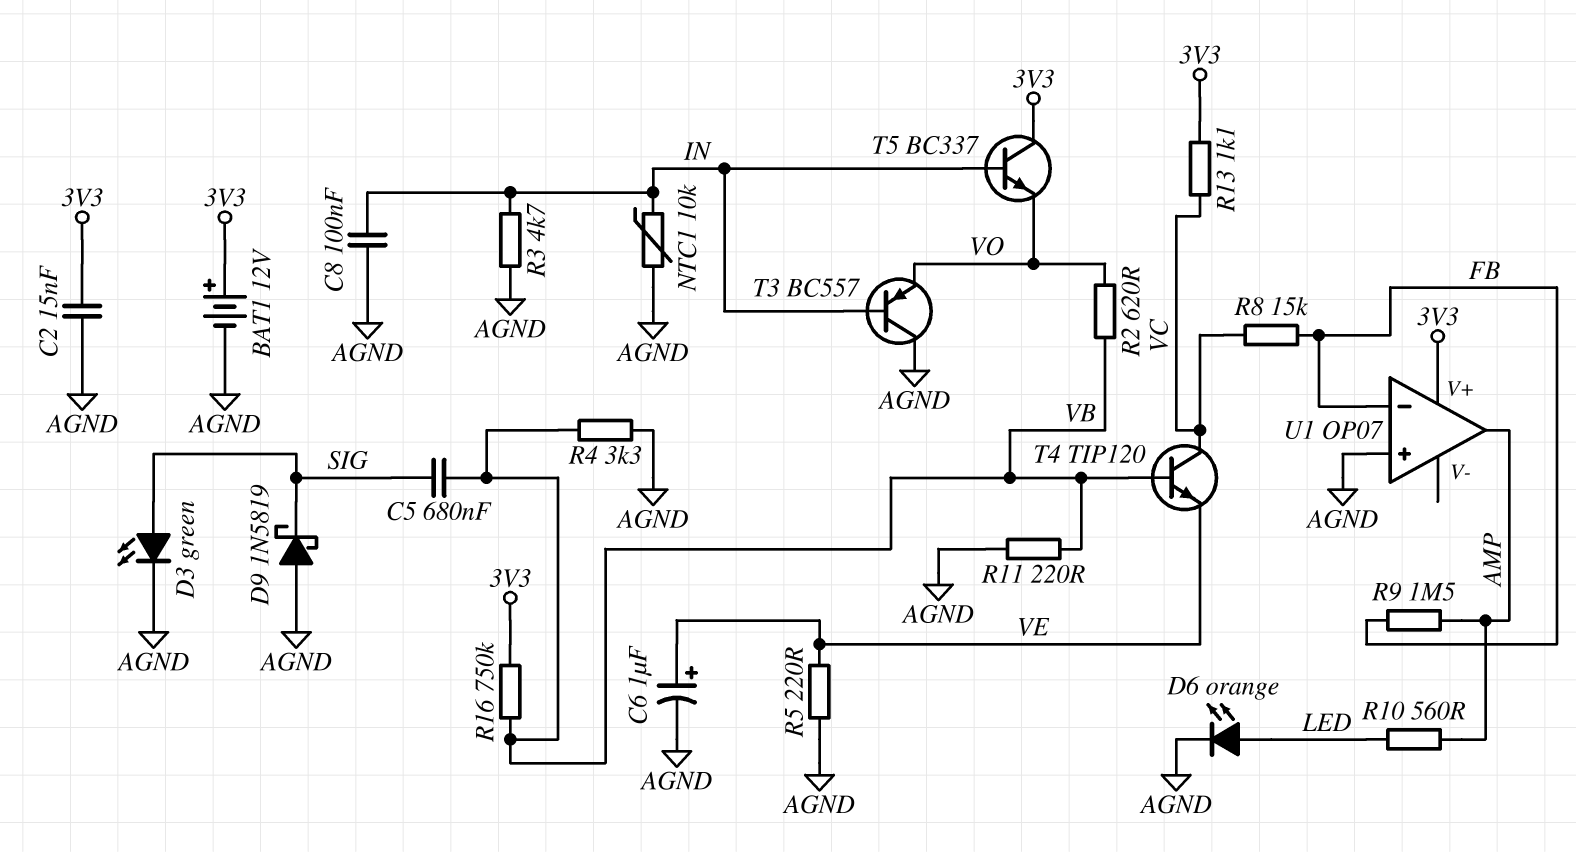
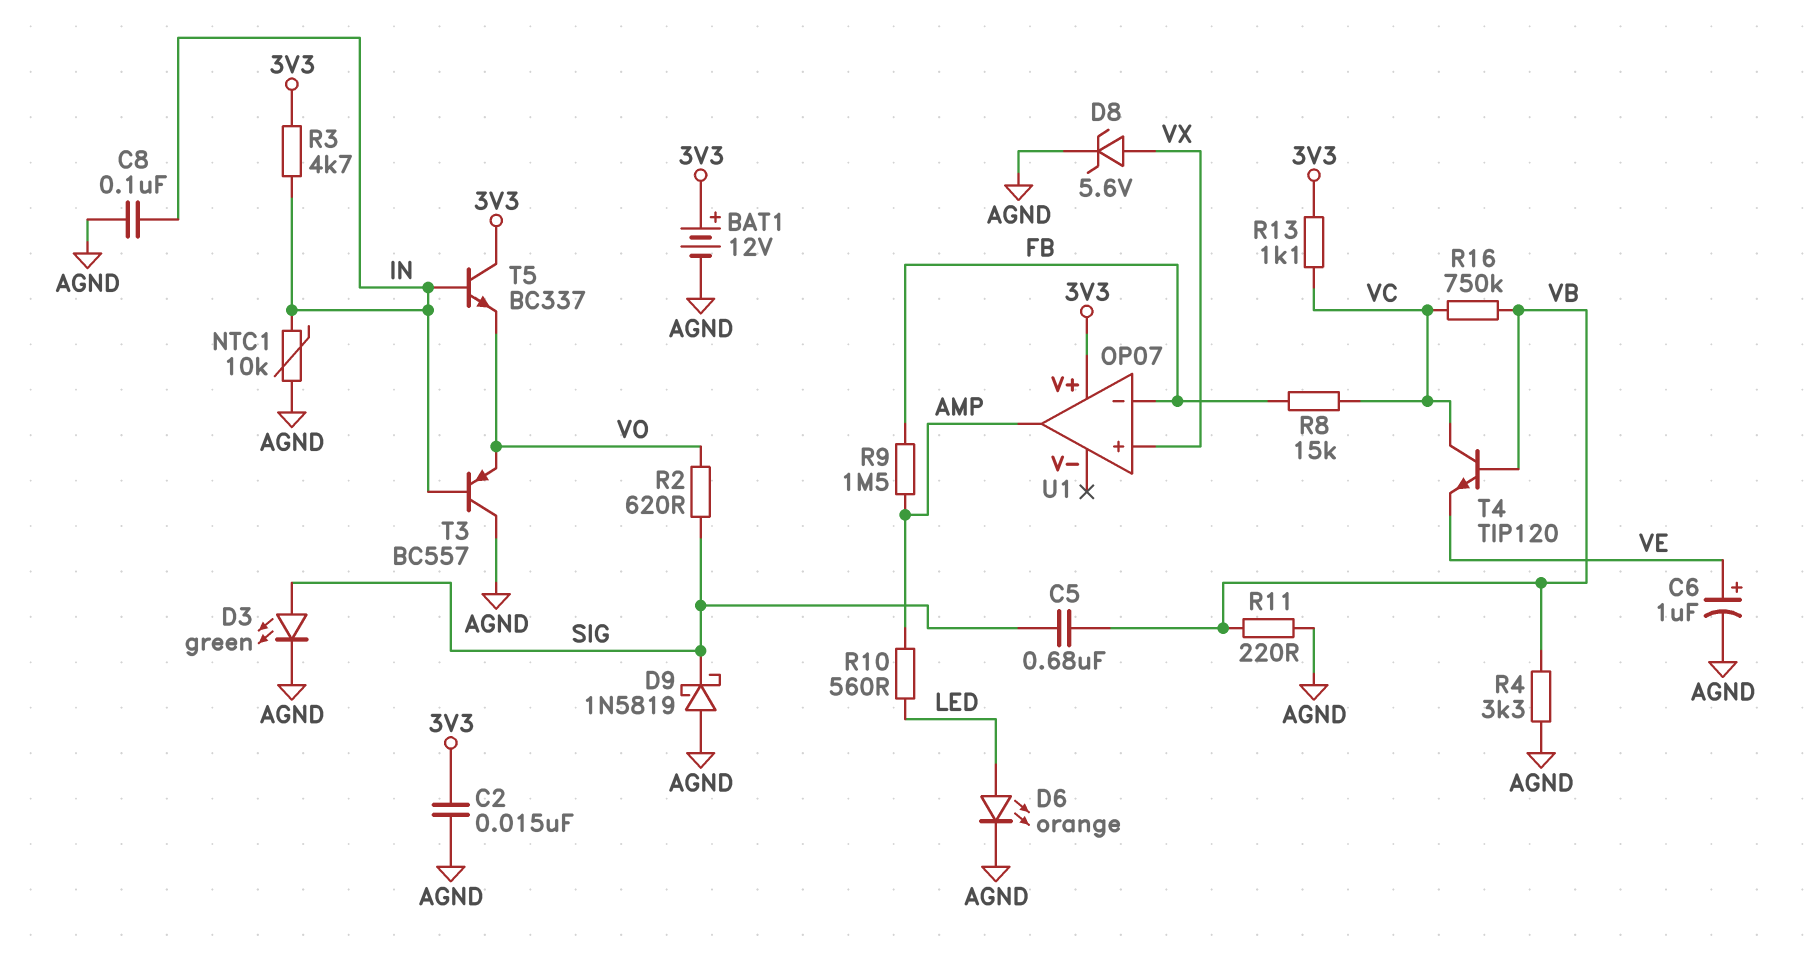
D8: none -> zener 5.6V (A VX, K AGND)
R2: 620 (VB, VO) -> 620 (SIG, VO)
R3: 4.7k (AGND, IN) -> 4.7k (3V3, IN)
R5: 220 (AGND, VE) -> none
R16: 750k (3V3, VB) -> 750k (VB, VC)
U1 pin in+: AGND -> VX

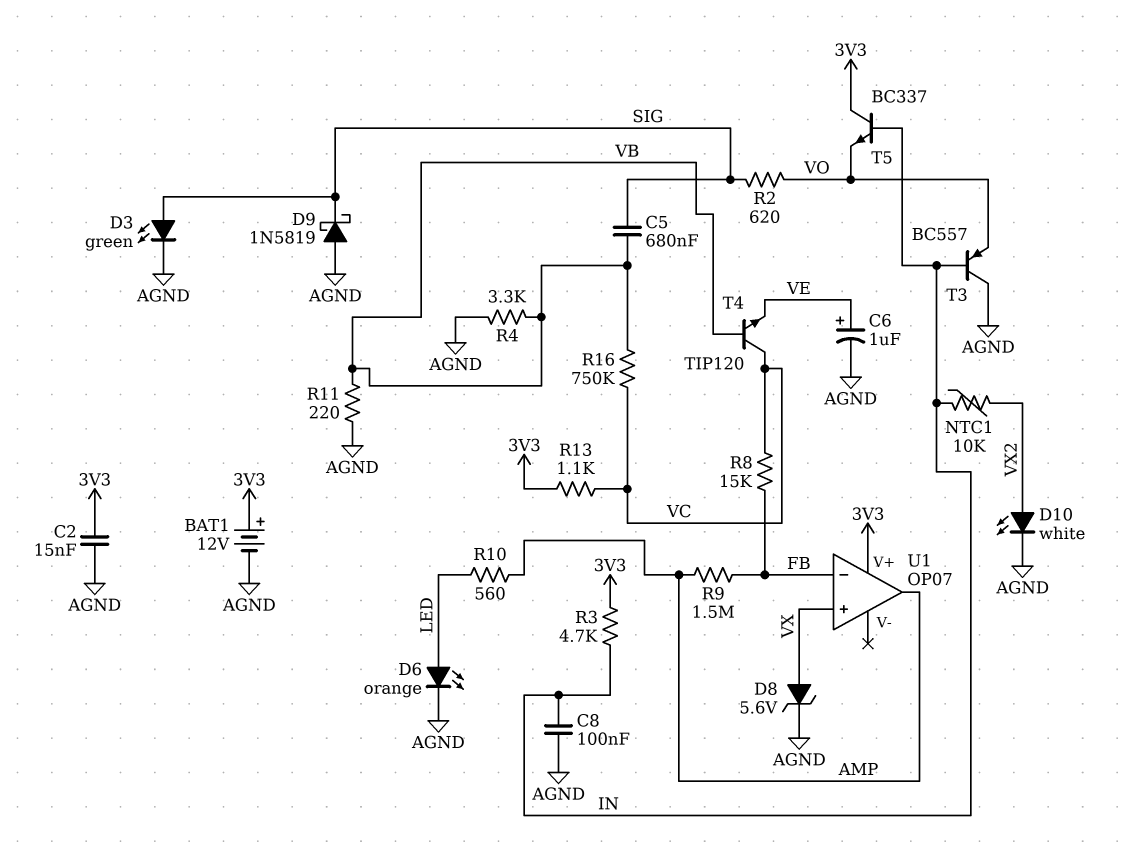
D10: none -> LED white (A VX2, K AGND)
NTC1: 10k (AGND, IN) -> 10k (IN, VX2)

